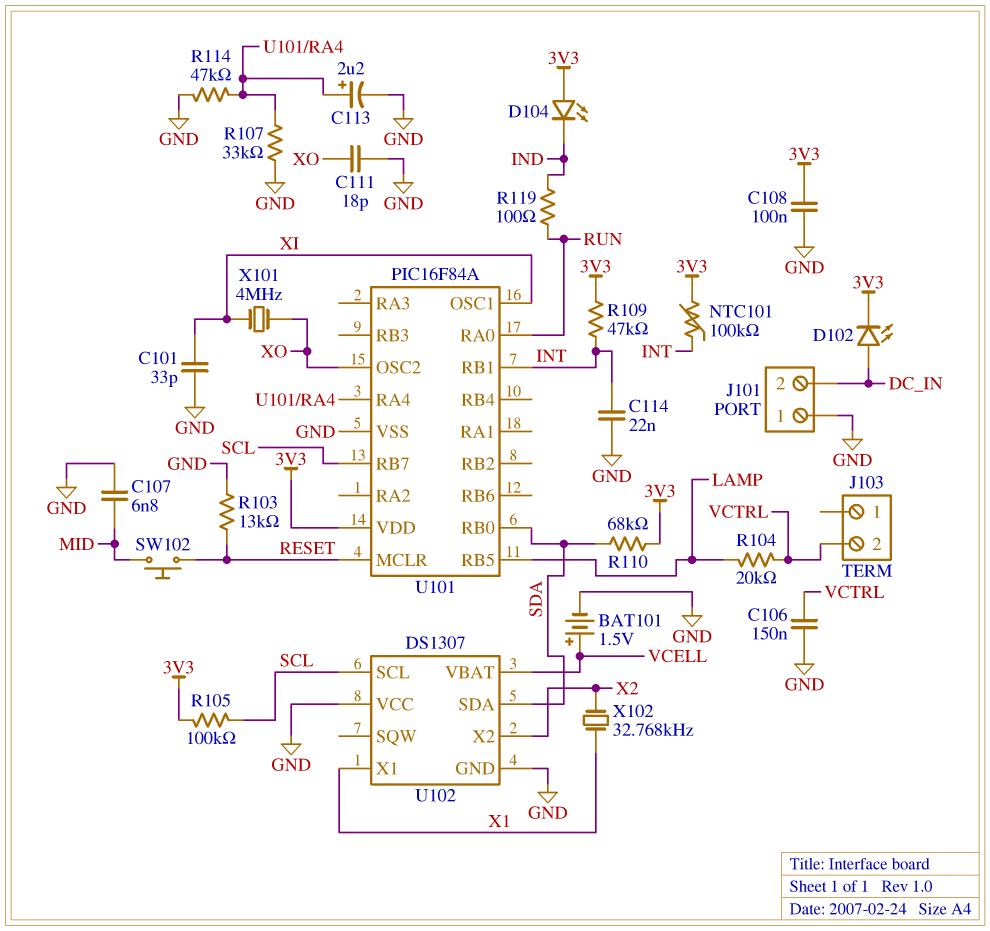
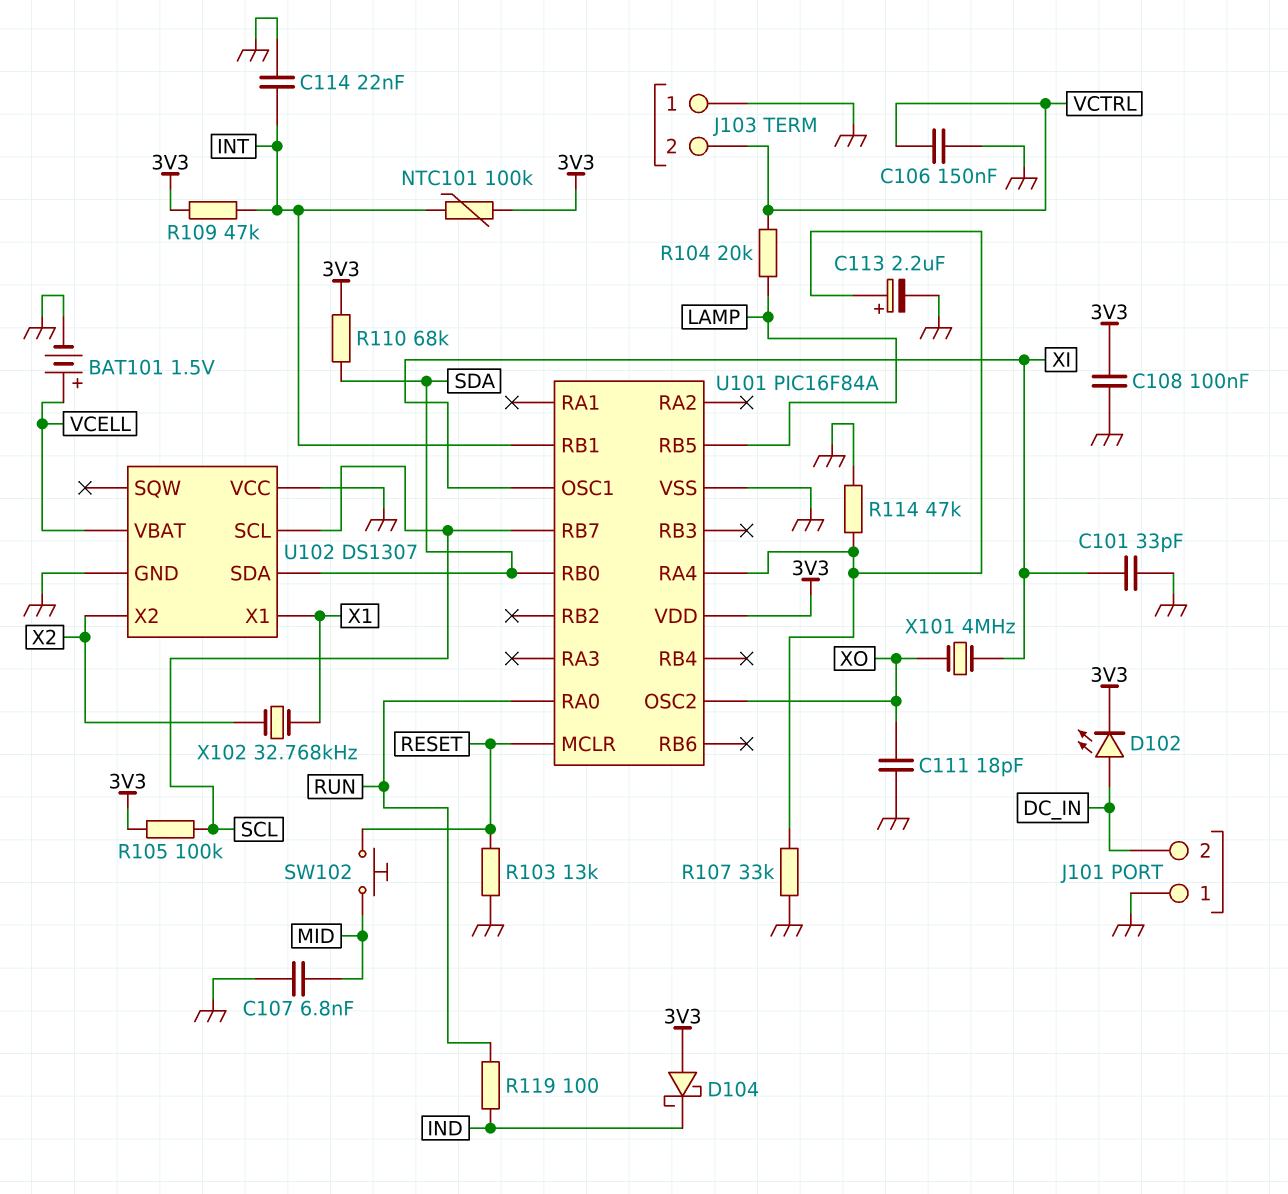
D104: LED (A 3V3, K IND) -> schottky (A 3V3, K IND)
J103 pin 1: none -> GND

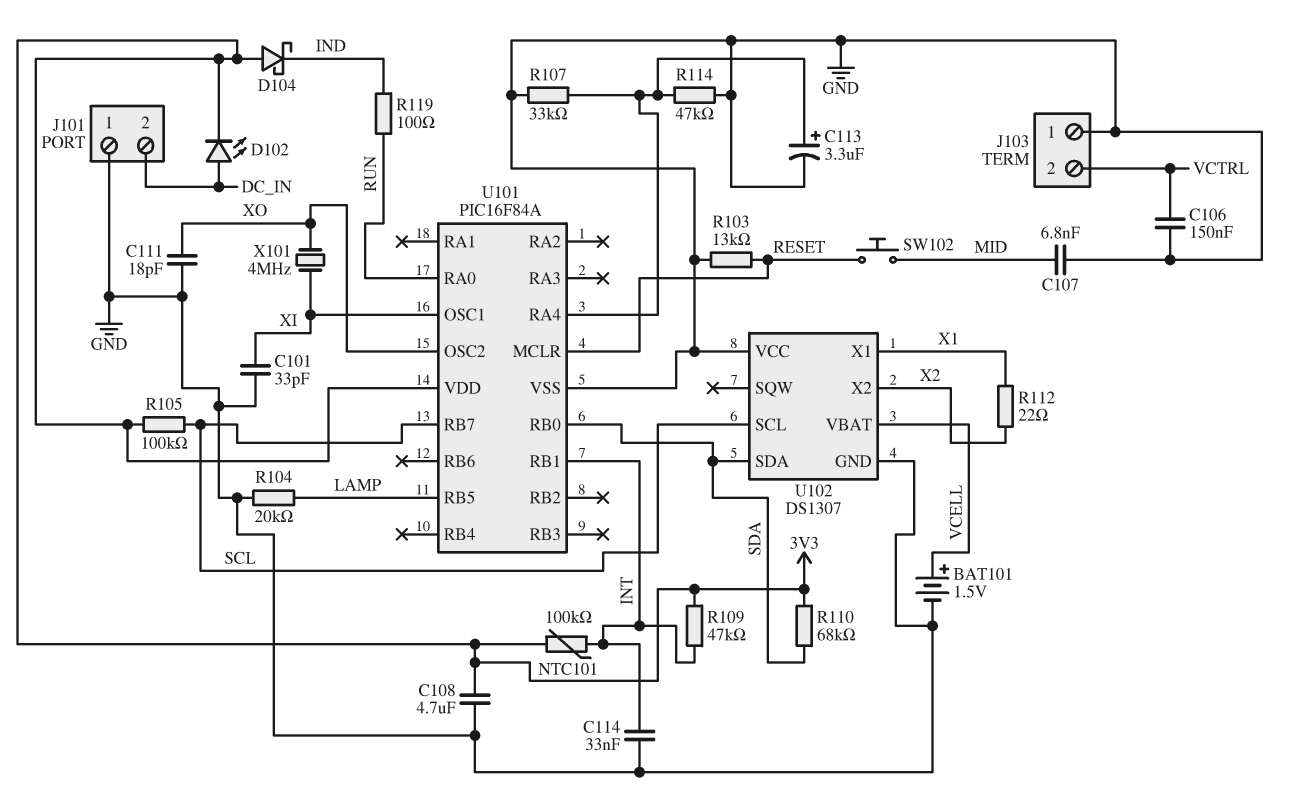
C108: 100nF (3V3, GND) -> 4.7uF (3V3, GND)
C113: 2.2uF (plus U101/RA4, minus GND) -> 3.3uF (plus U101/RA4, minus GND)
C114: 22nF (GND, INT) -> 33nF (GND, INT)
R104: 20k (LAMP, VCTRL) -> 20k (GND, LAMP)
R112: none -> 22 (X1, X2)
X102: 32.768kHz (X1, X2) -> none

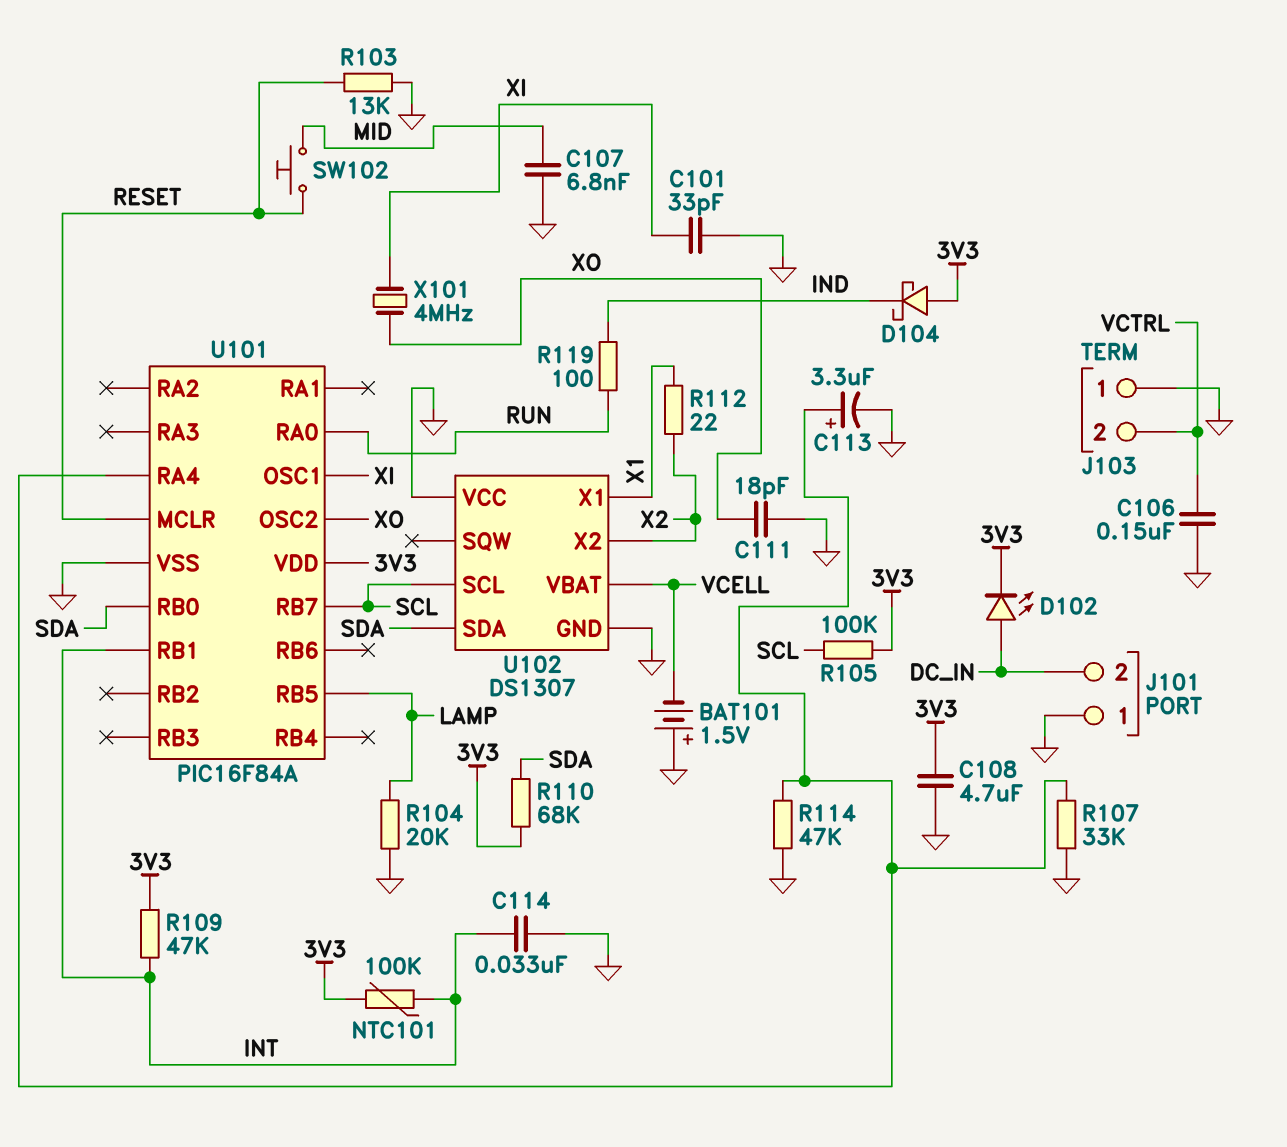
BAT101: 1.5V (plus VCELL, minus GND) -> 1.5V (plus GND, minus VCELL)

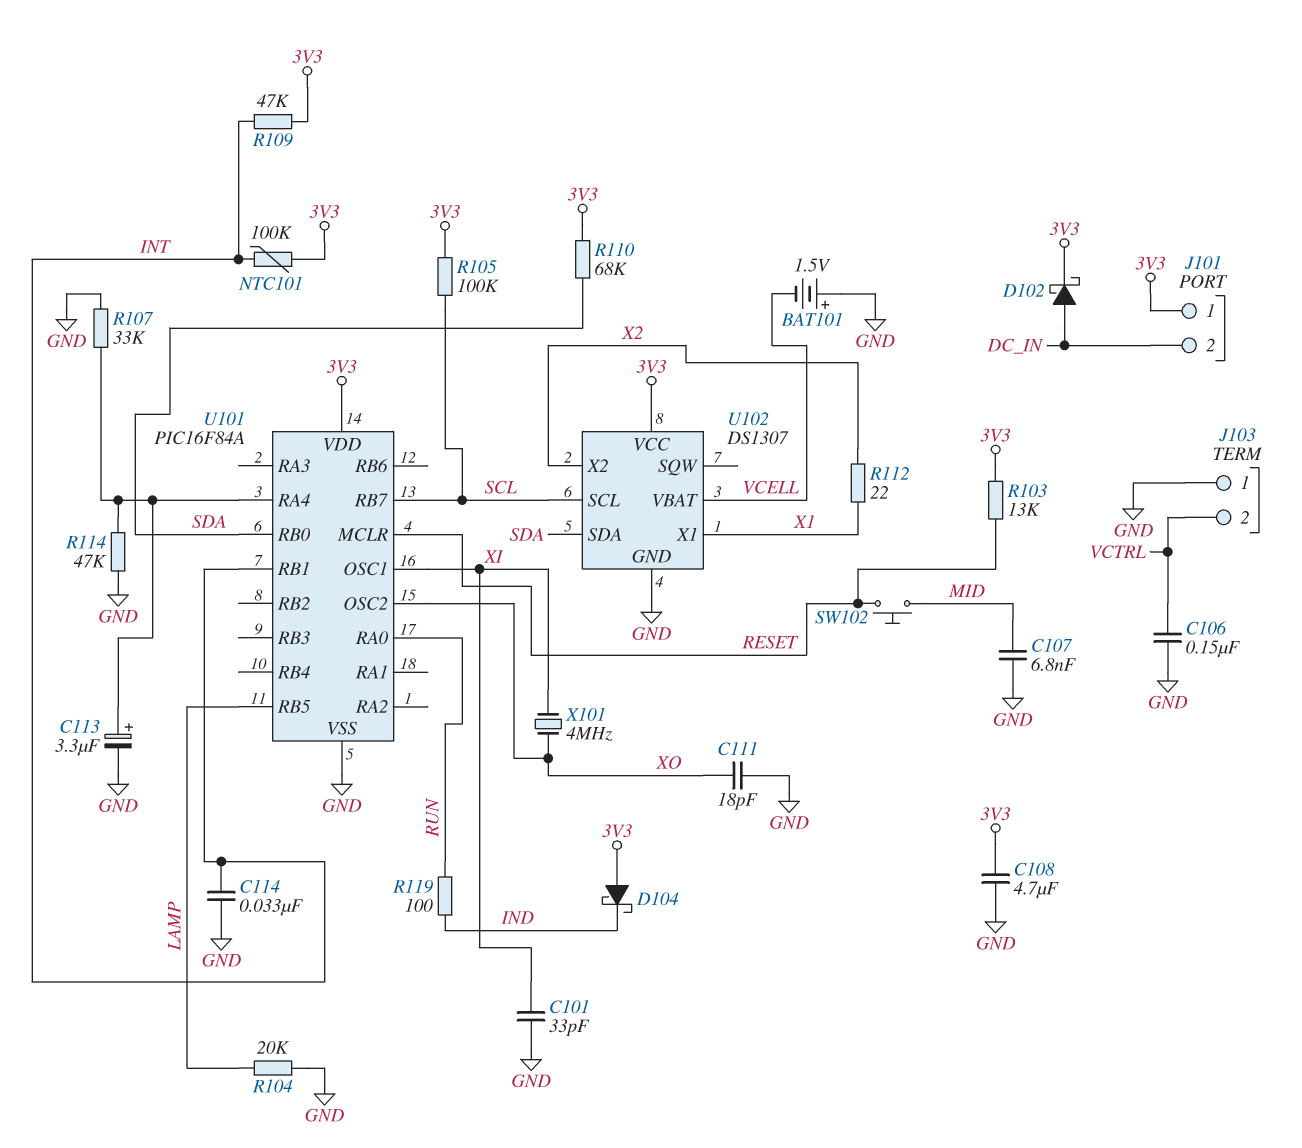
D102: LED (A DC_IN, K 3V3) -> schottky (A DC_IN, K 3V3)
J101 pin 1: GND -> 3V3
R103: 13k (GND, RESET) -> 13k (3V3, RESET)
U102 pin VCC: GND -> 3V3

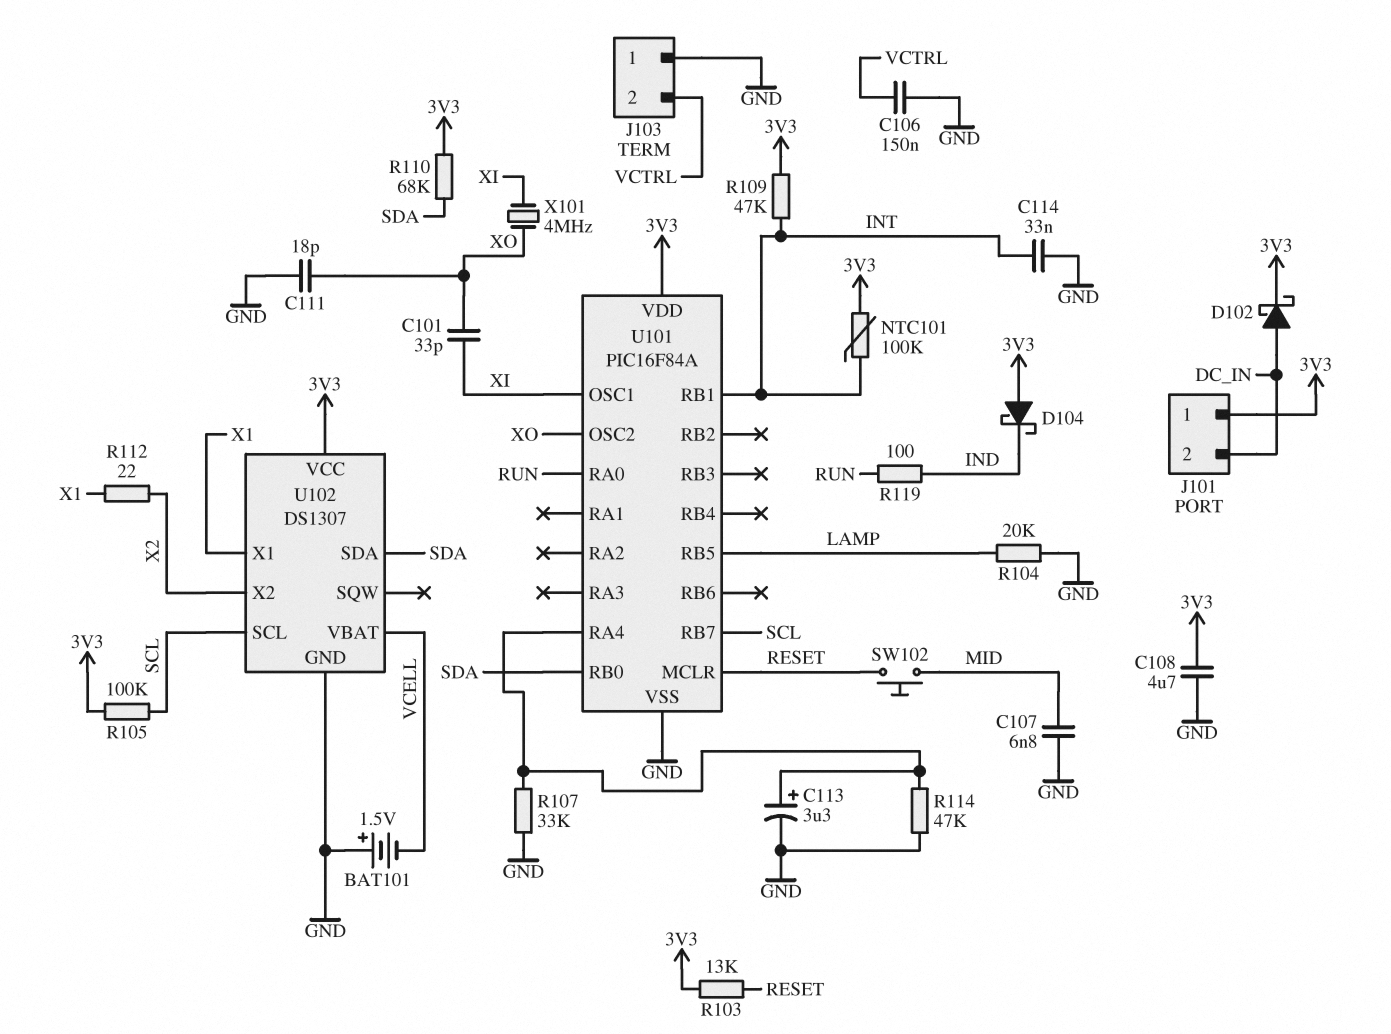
C101: 33pF (GND, XI) -> 33pF (XI, XO)

